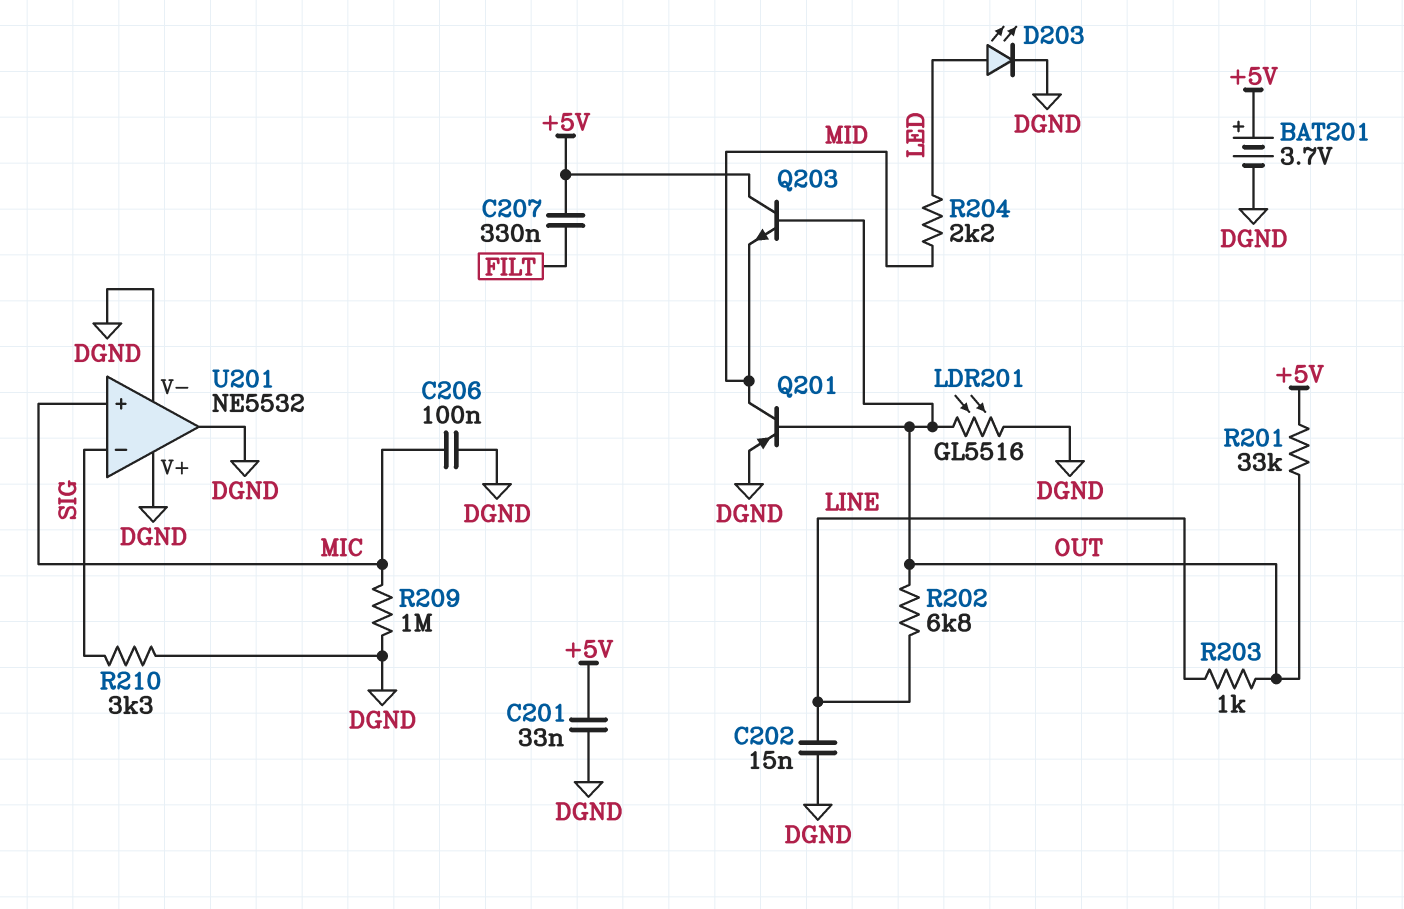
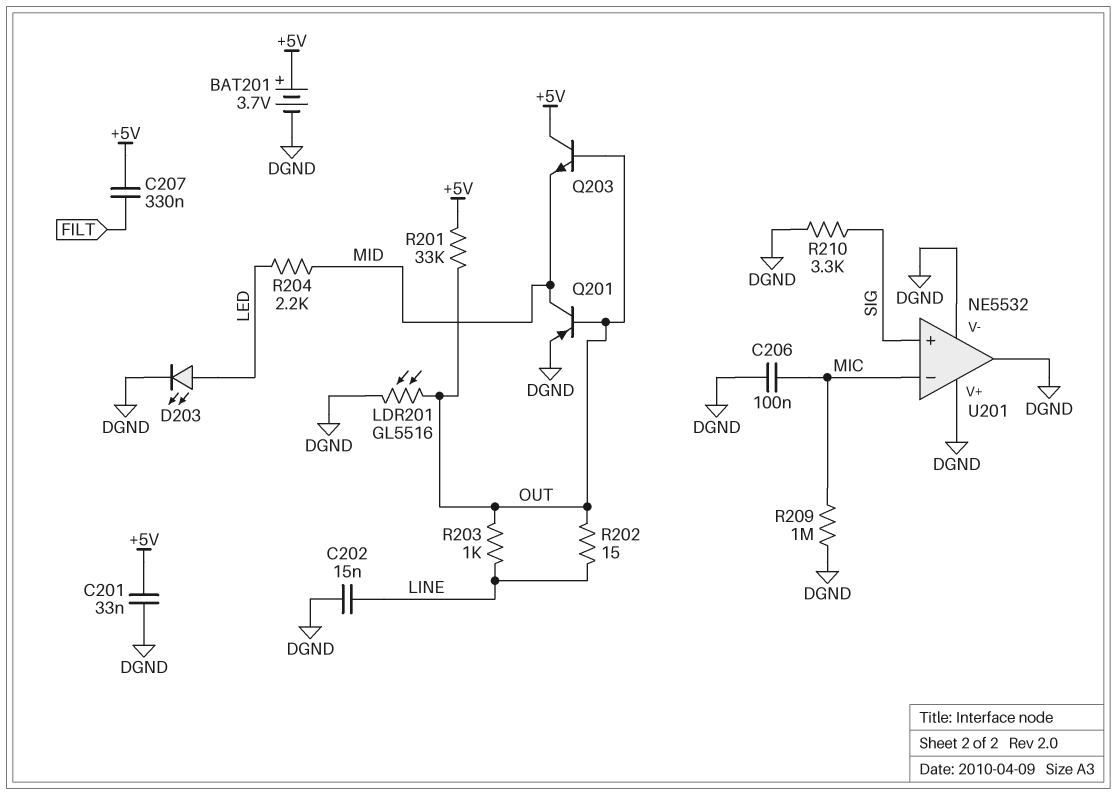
R202: 6.8k (LINE, OUT) -> 15 (LINE, OUT)
U201 pin in+: MIC -> SIG
U201 pin in-: SIG -> MIC

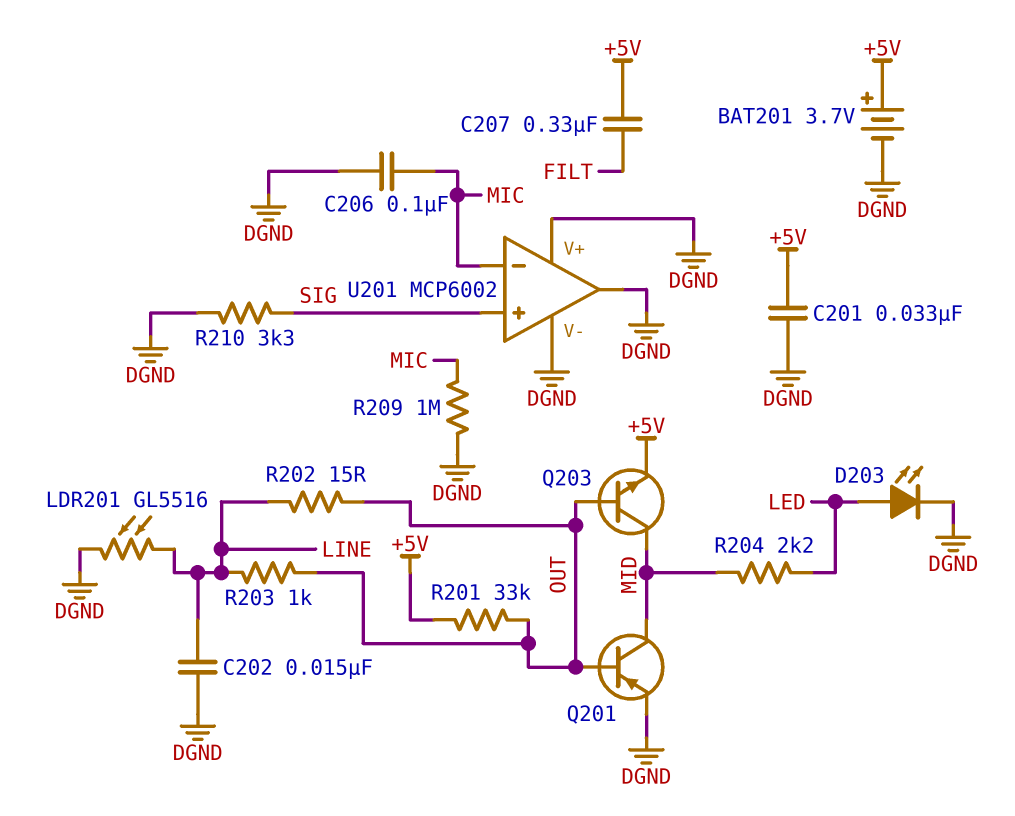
LDR201: GL5516 (DGND, OUT) -> GL5516 (DGND, LINE)
Q203: NPN (B OUT, C +5V, E MID) -> NPN (B OUT, C MID, E +5V)
U201: NE5532 -> MCP6002

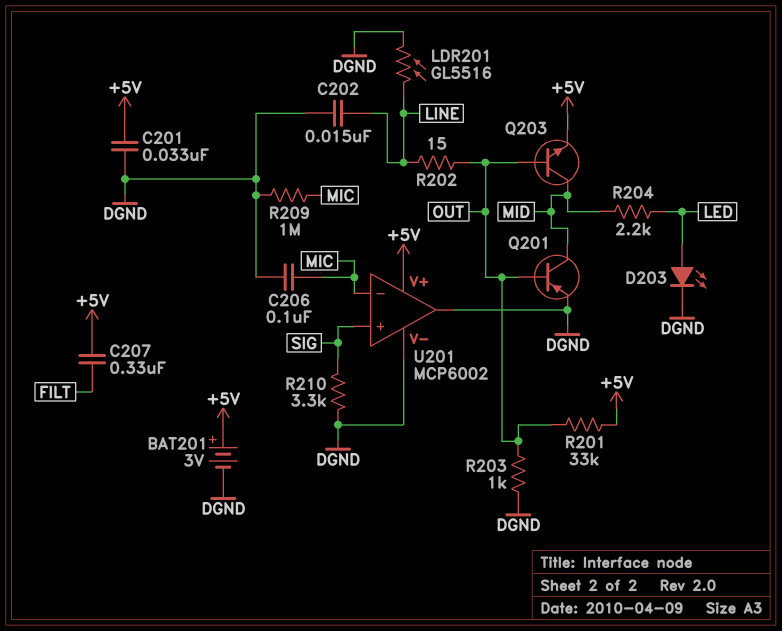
BAT201: 3.7V (plus +5V, minus DGND) -> 3V (plus +5V, minus DGND)
R203: 1k (LINE, OUT) -> 1k (DGND, OUT)
U201 pin V+: DGND -> +5V

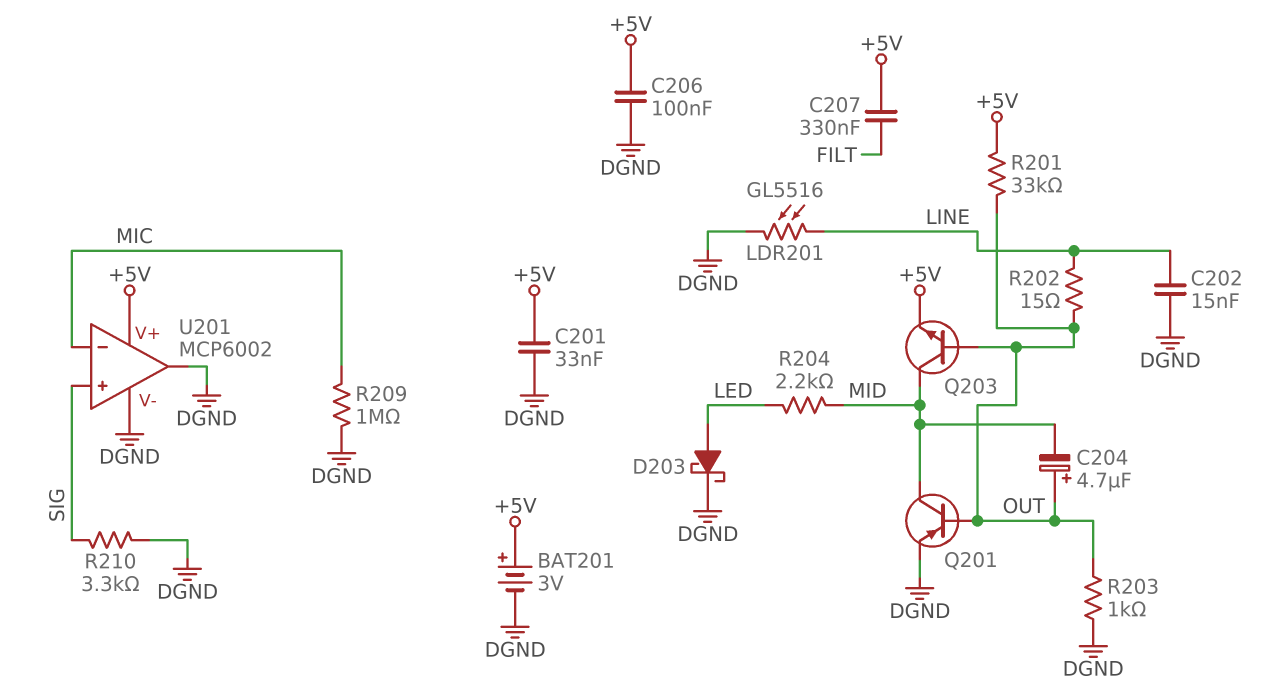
C204: none -> 4.7uF (plus OUT, minus MID)
C206: 100nF (DGND, MIC) -> 100nF (+5V, DGND)
D203: LED (A LED, K DGND) -> schottky (A LED, K DGND)

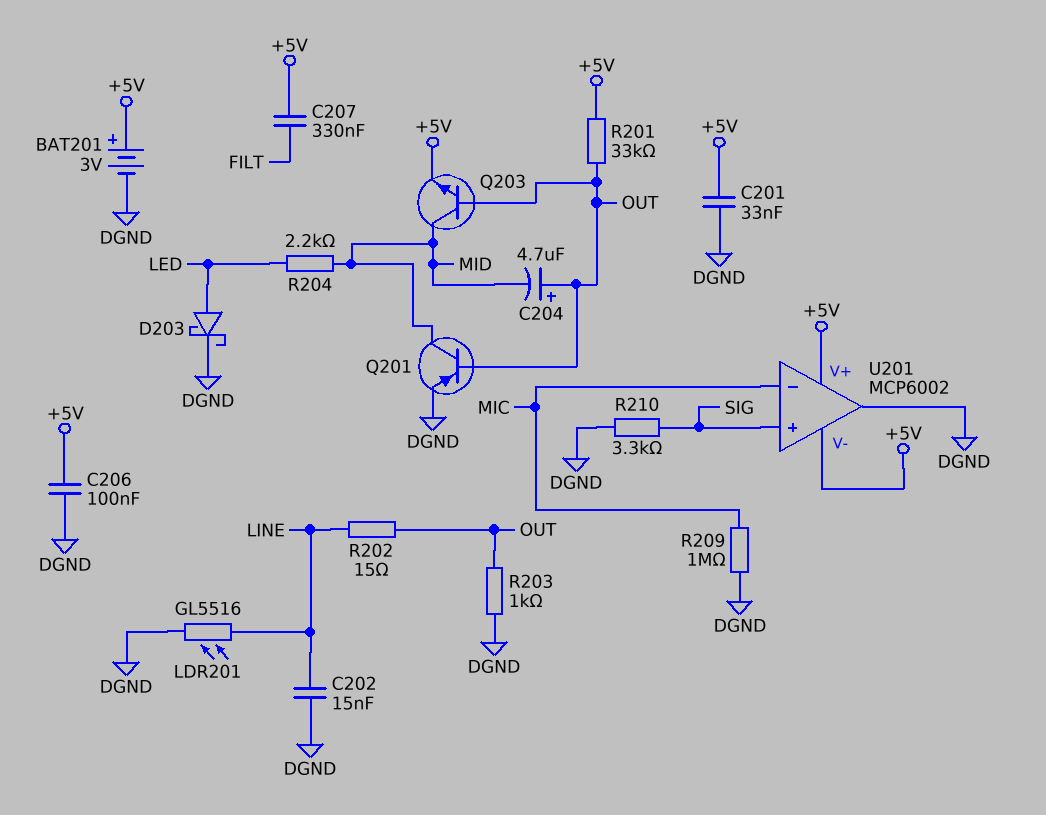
U201 pin V-: DGND -> +5V

